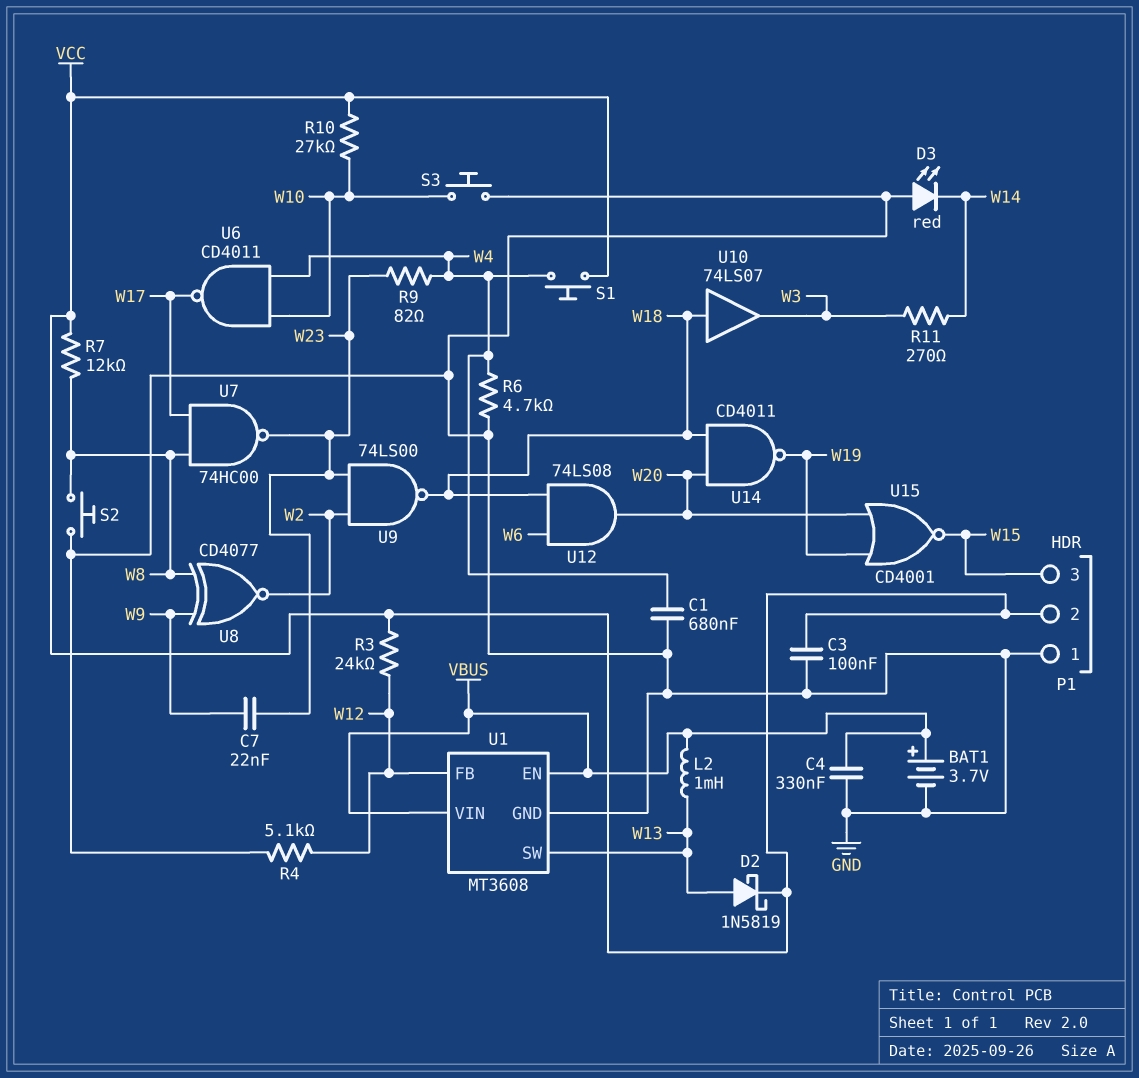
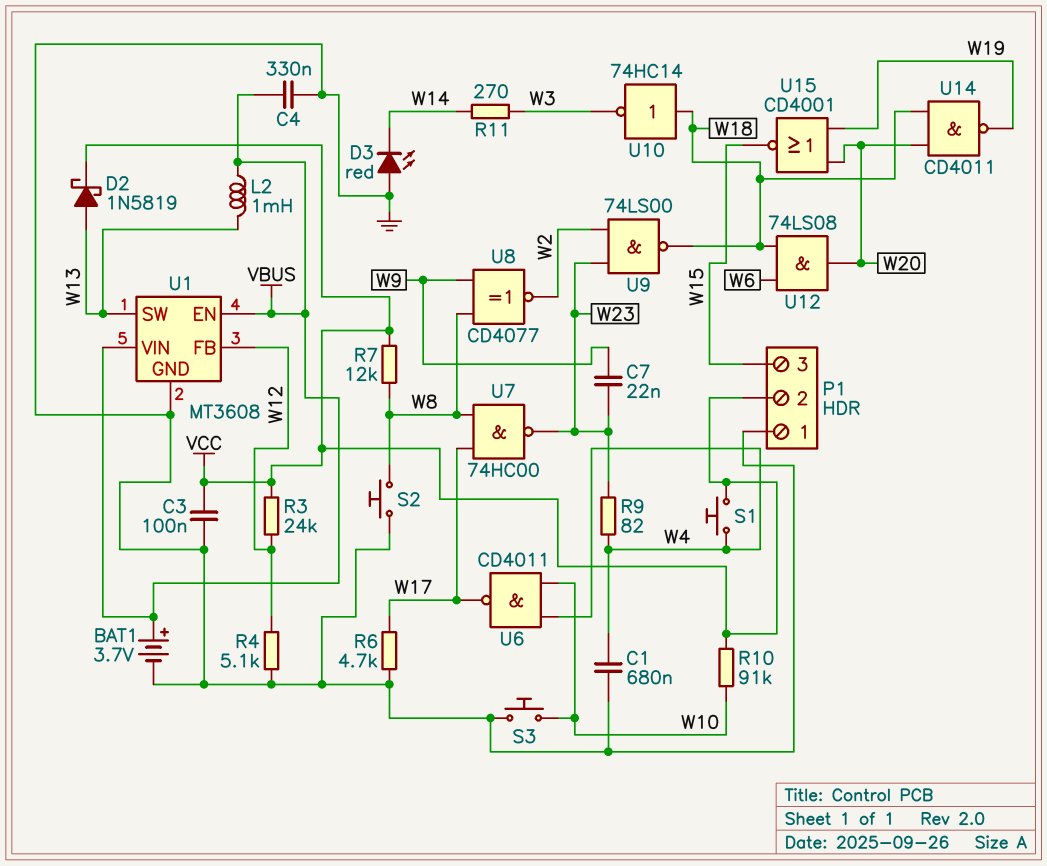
R6: 4.7k (GND, W4) -> 4.7k (GND, W17)
R10: 27k (VCC, W10) -> 91k (VCC, W10)
U10: buffer 74LS07 (in W18, out W3) -> NOT 74HC14 (in W18, out W3)

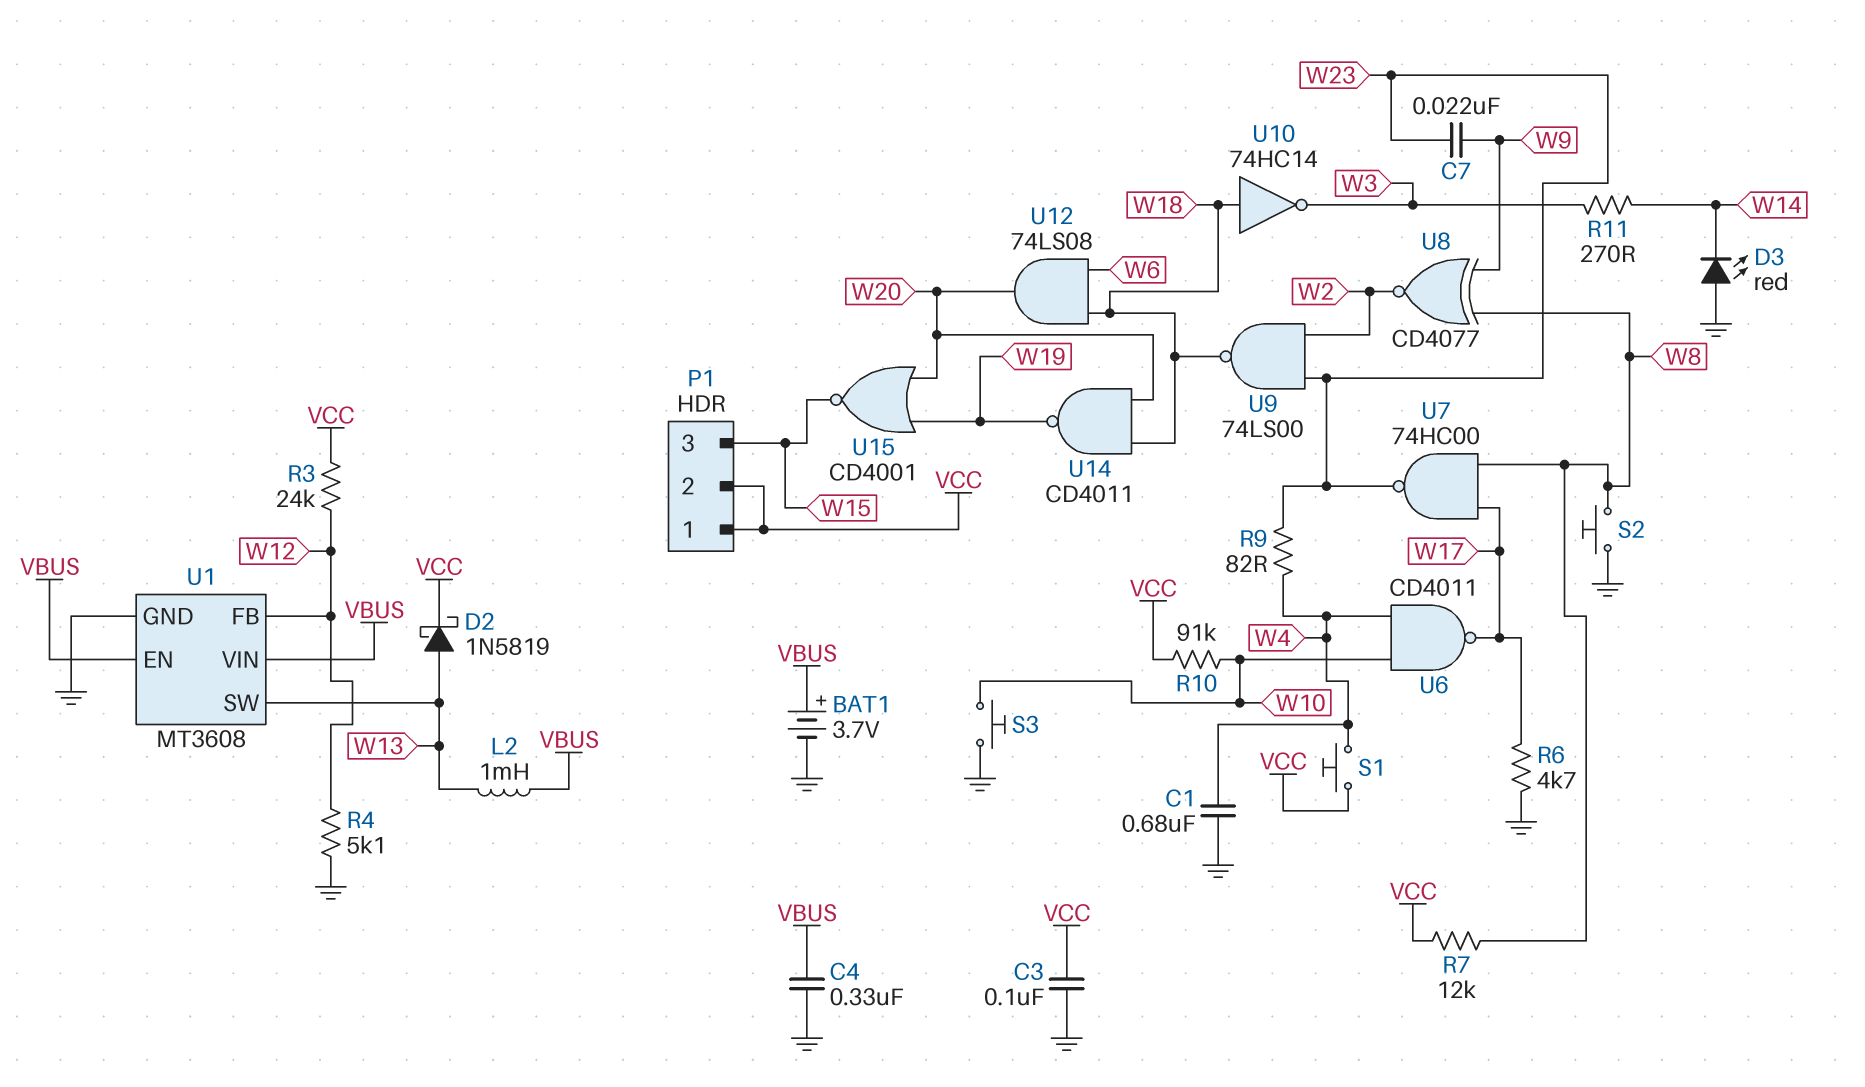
P1 pin 1: GND -> VCC

